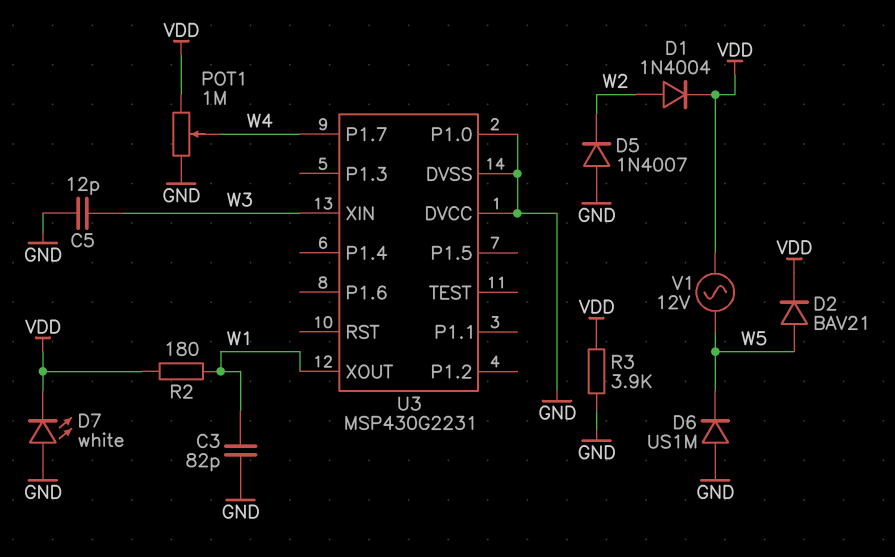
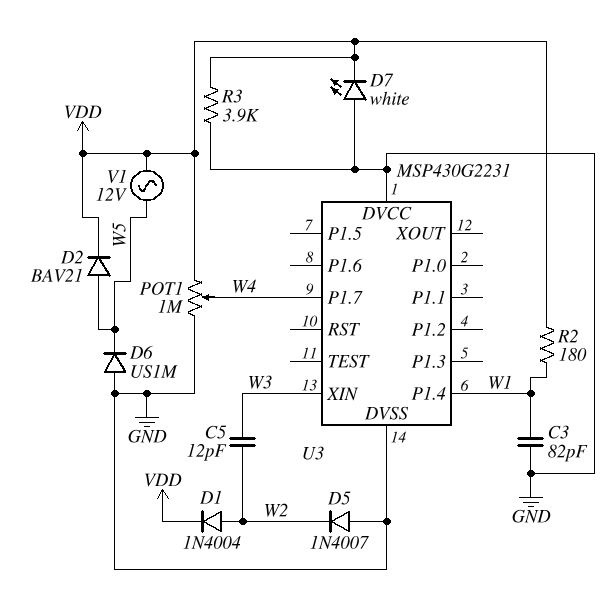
C5: 12pF (GND, W3) -> 12pF (W2, W3)
U3 pin P1.0: GND -> none
U3 pin P1.4: none -> W1
U3 pin XOUT: W1 -> none

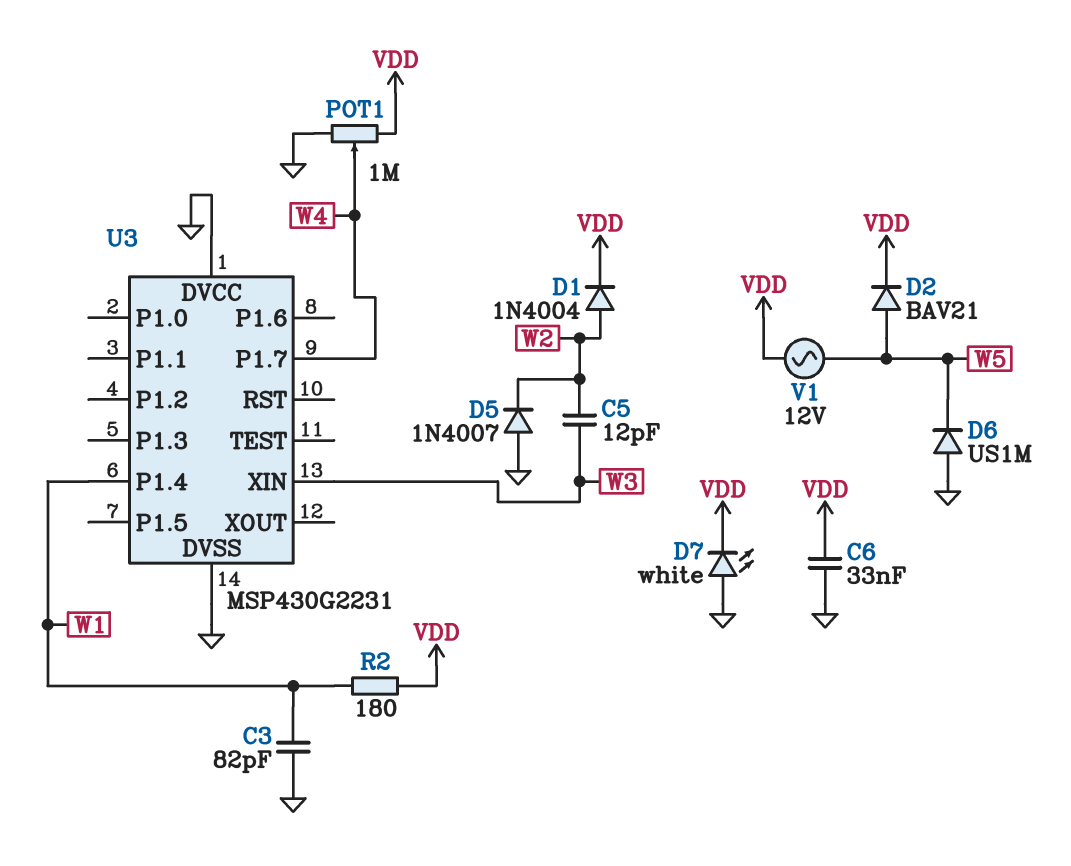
C6: none -> 33nF (GND, VDD)
R3: 3.9k (GND, VDD) -> none

